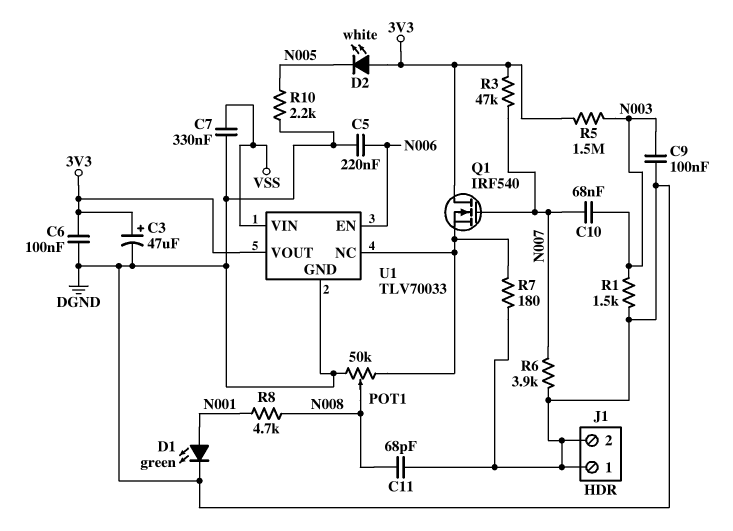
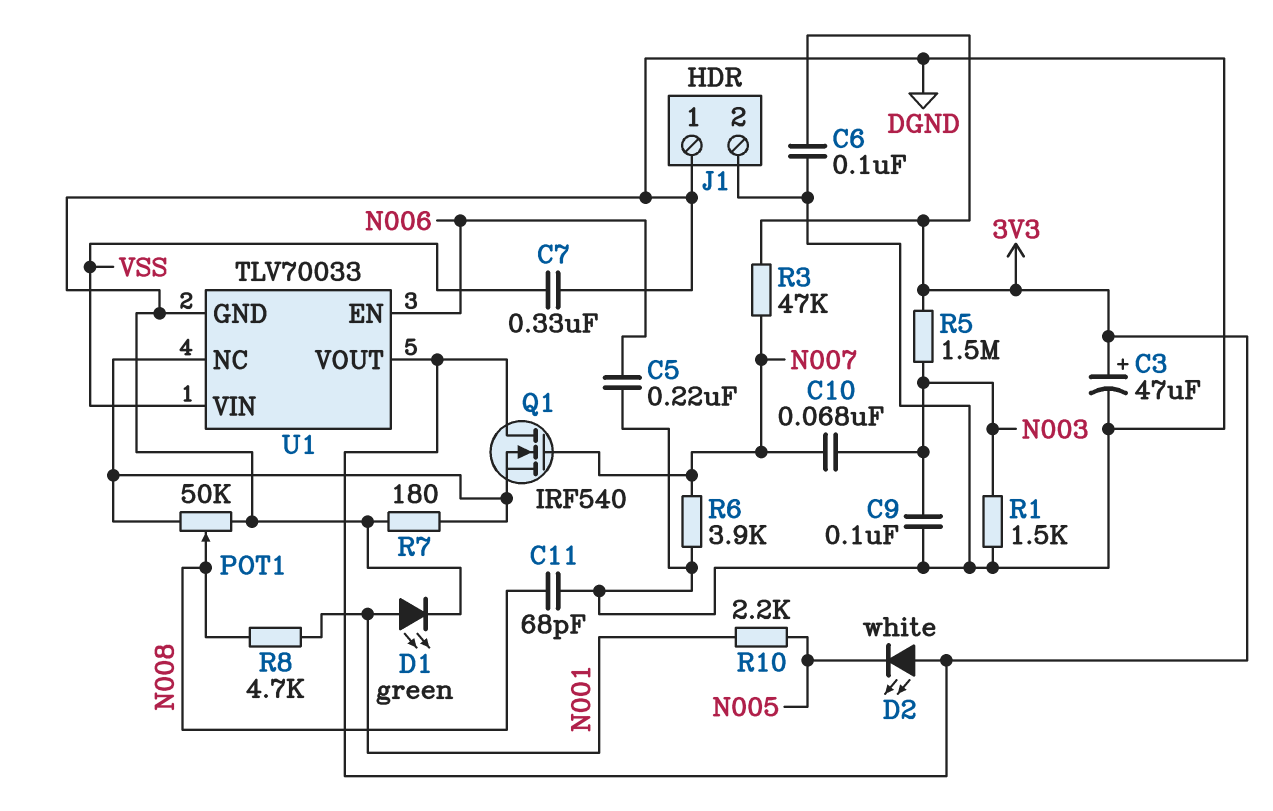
R10: 2.2k (DGND, N005) -> 2.2k (N001, N005)

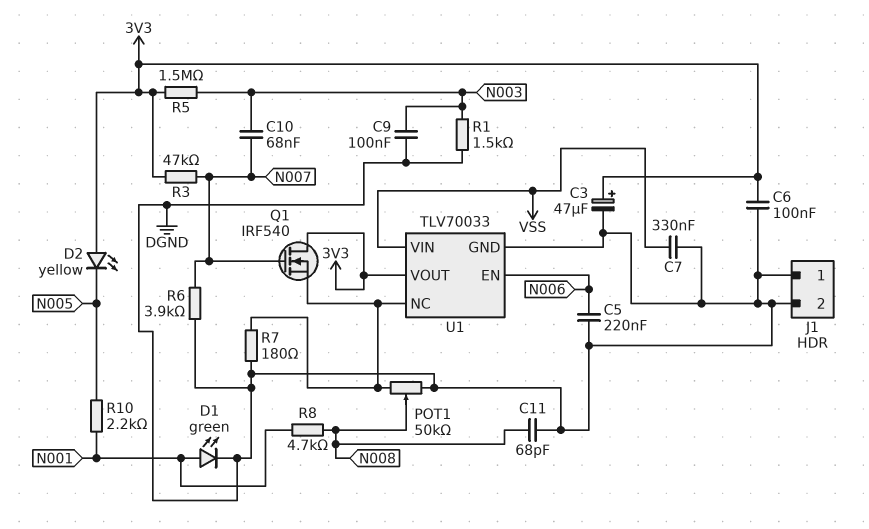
D2: LED white (A 3V3, K N005) -> LED yellow (A 3V3, K N005)

